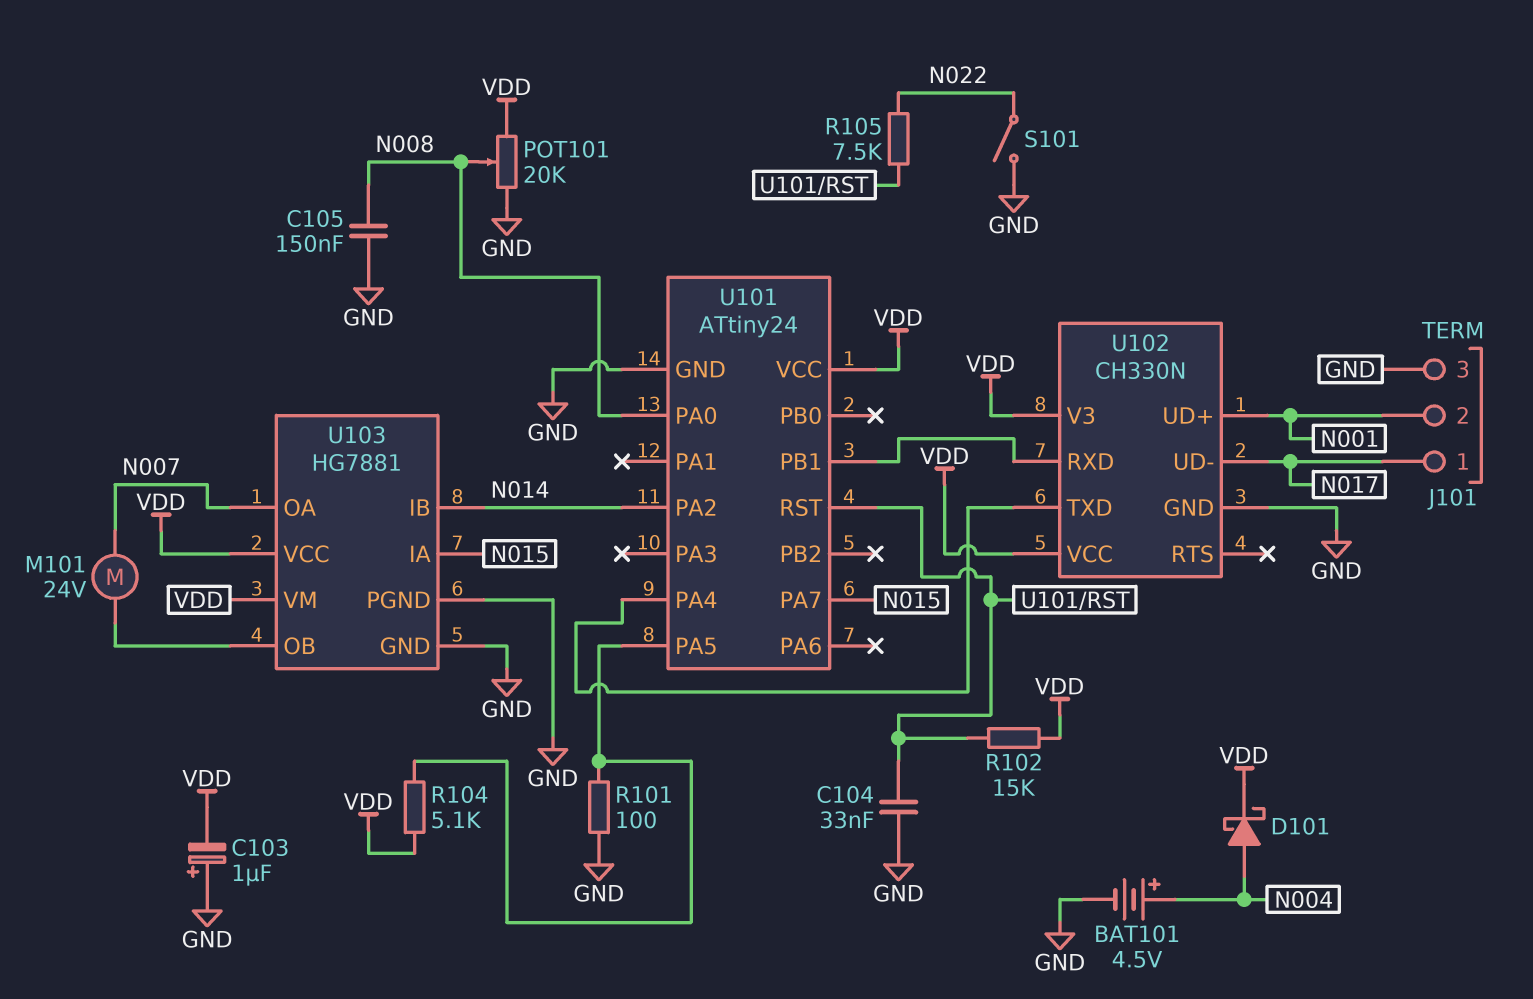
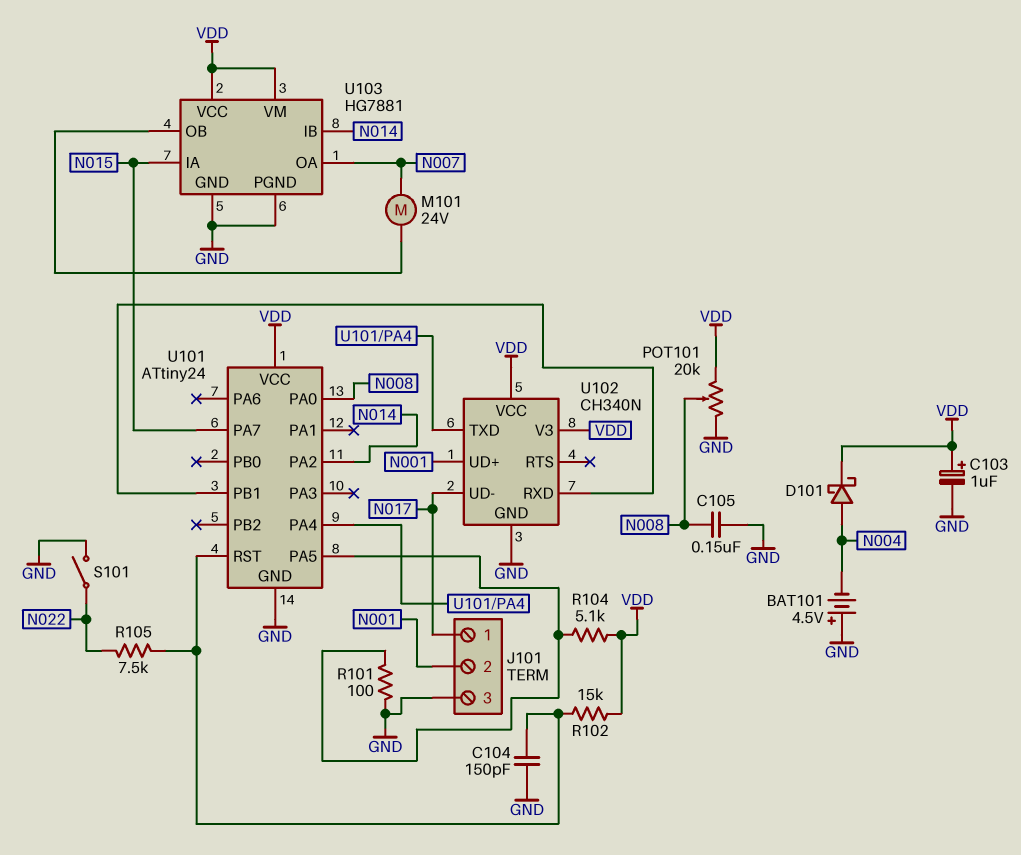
BAT101: 4.5V (plus N004, minus GND) -> 4.5V (plus GND, minus N004)
C103: 1uF (plus GND, minus VDD) -> 1uF (plus VDD, minus GND)
C104: 33nF (GND, U101/RST) -> 150pF (GND, U101/RST)
U102: CH330N -> CH340N

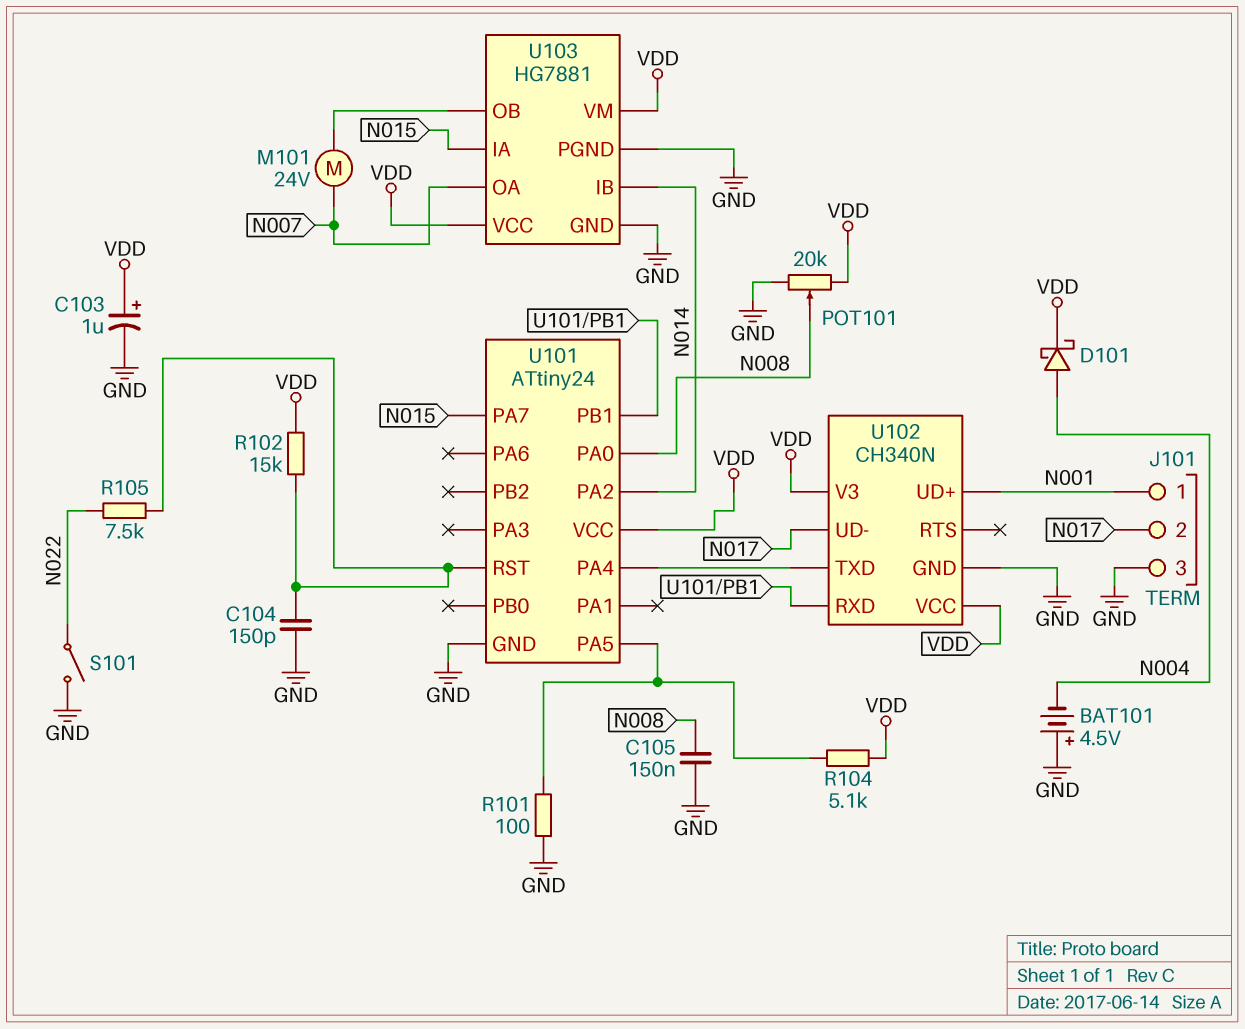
J101 pin 1: N017 -> N001
J101 pin 2: N001 -> N017

